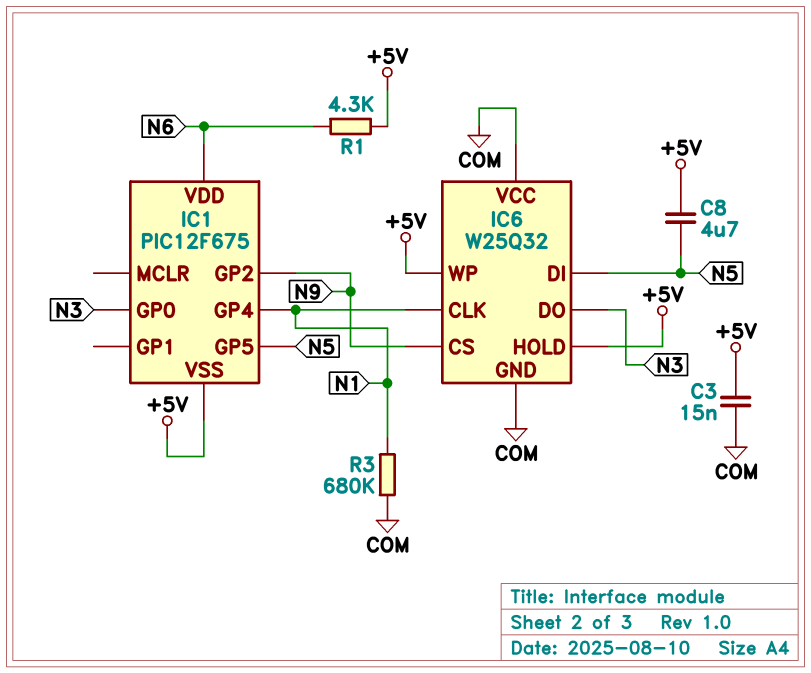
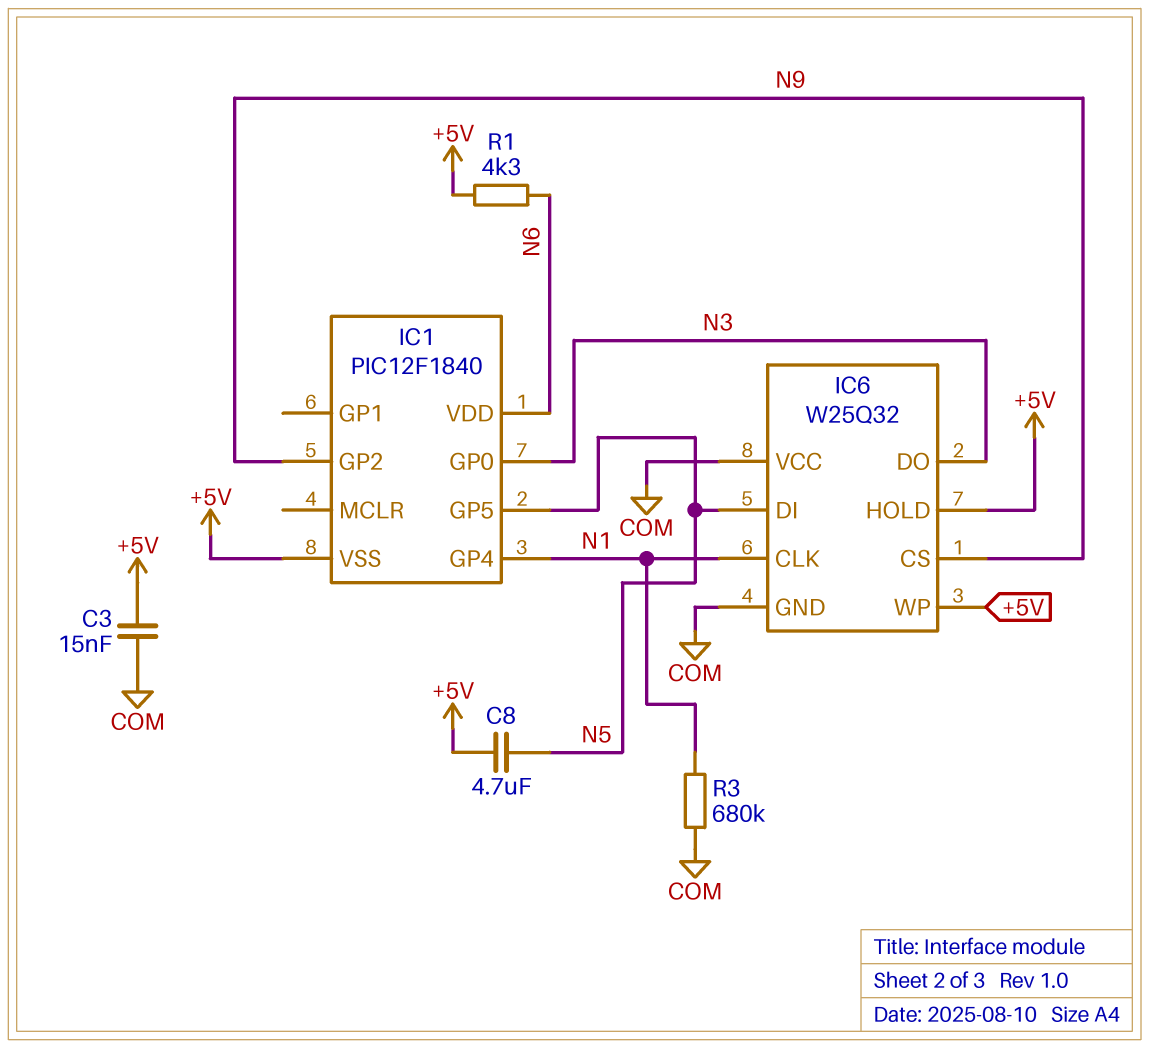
IC1: PIC12F675 -> PIC12F1840

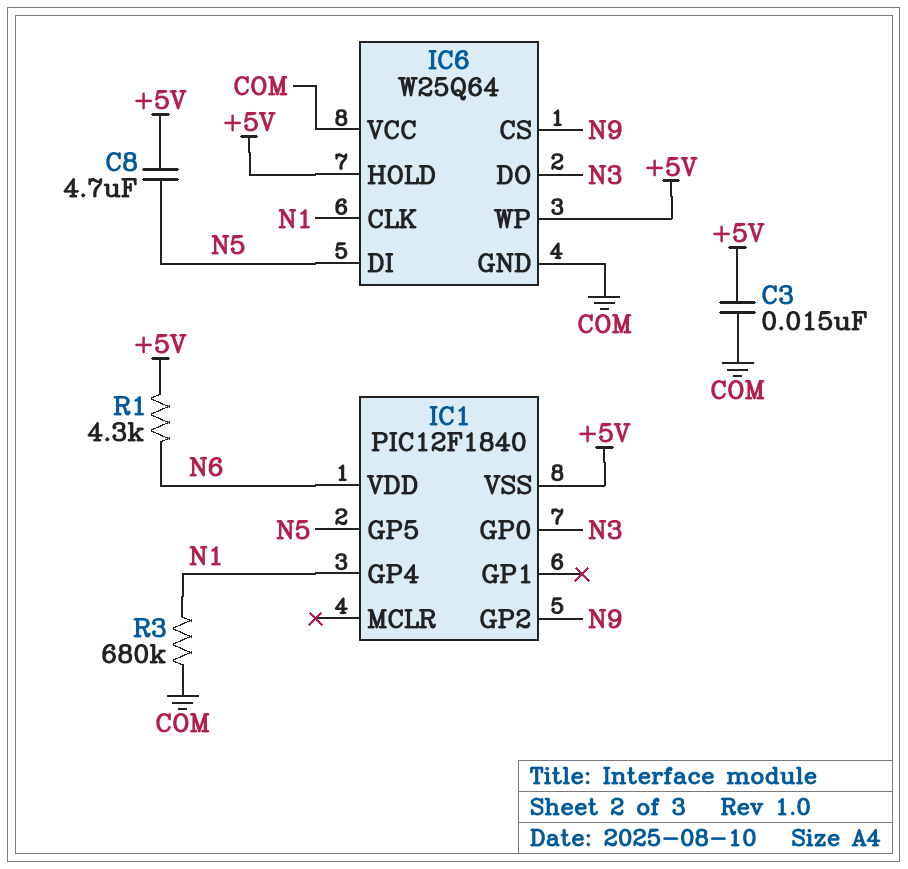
IC6: W25Q32 -> W25Q64

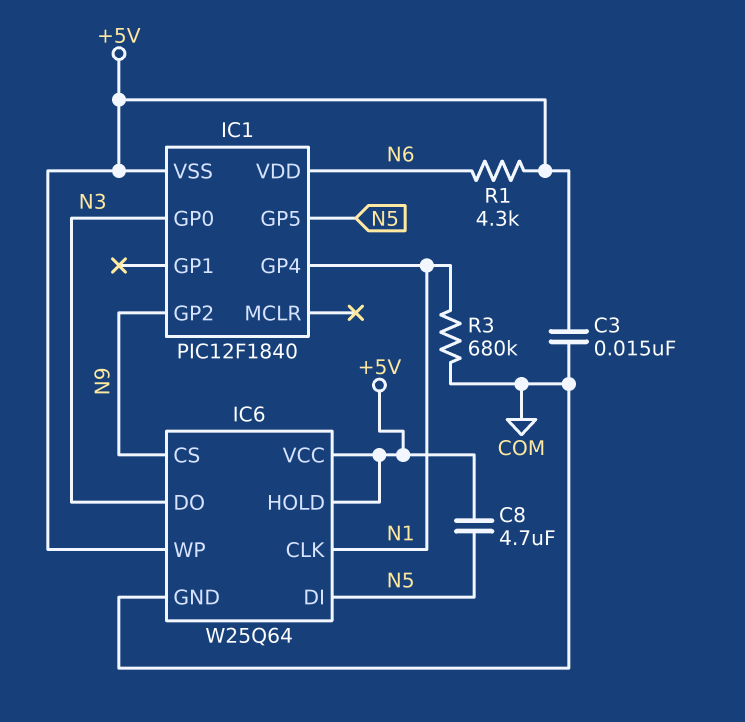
IC6 pin VCC: COM -> +5V

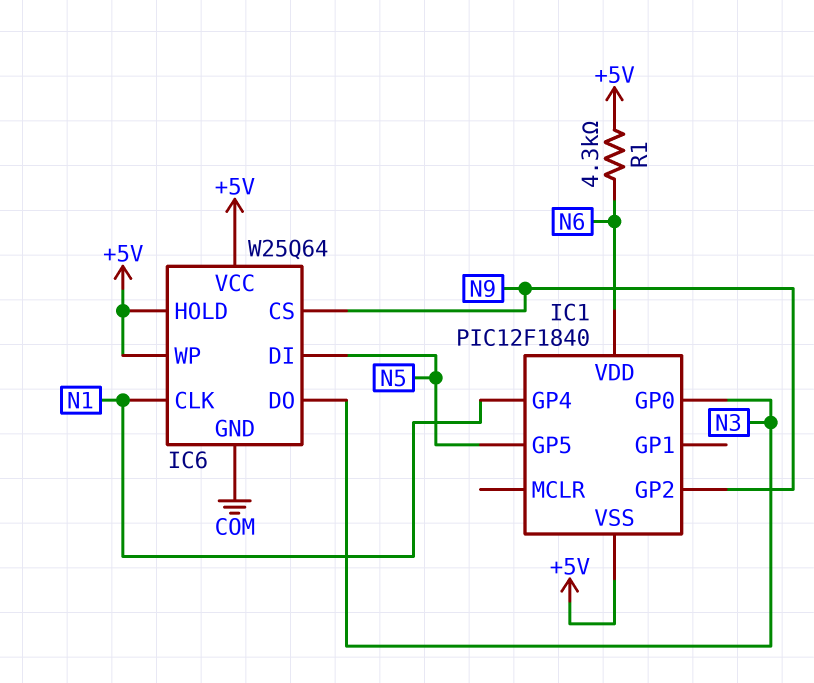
C3: 15nF (+5V, COM) -> none
C8: 4.7uF (+5V, N5) -> none
R3: 680k (COM, N1) -> none

